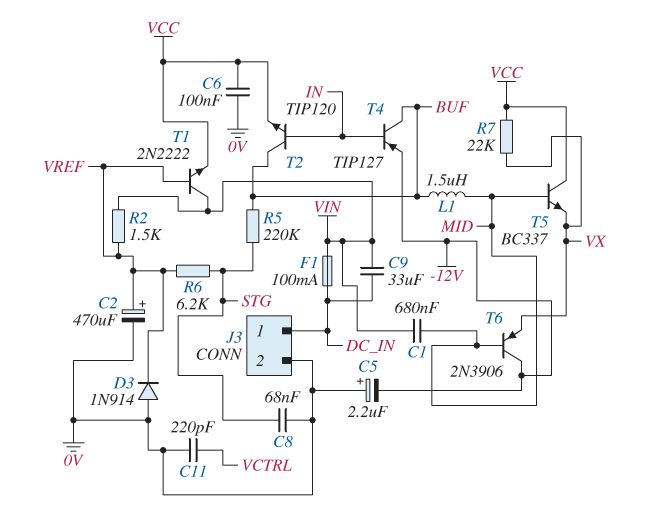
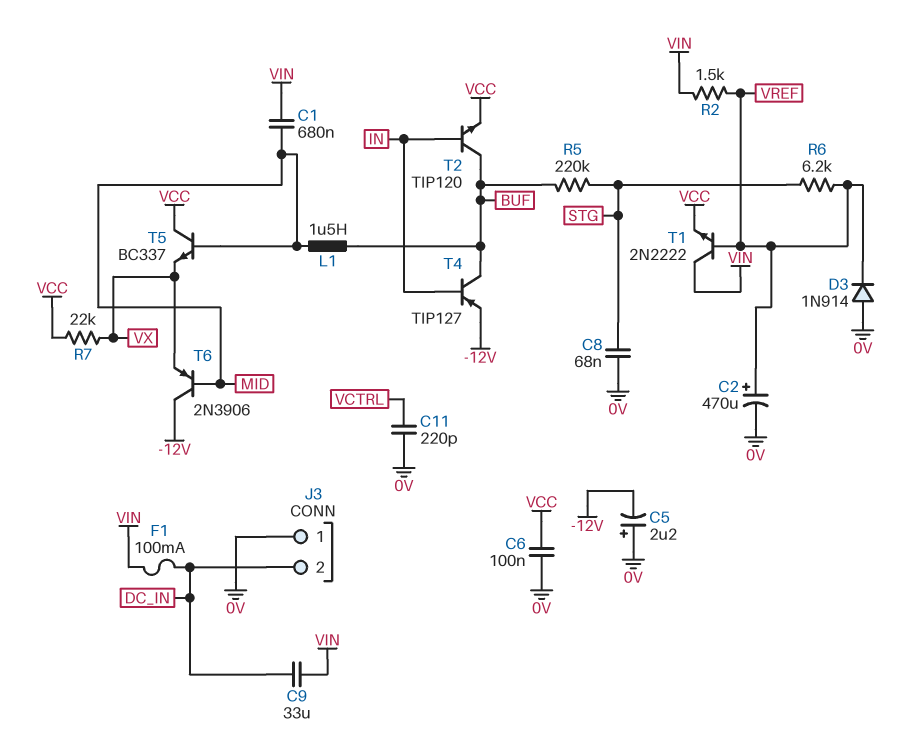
J3 pin 1: DC_IN -> 0V
J3 pin 2: 0V -> DC_IN

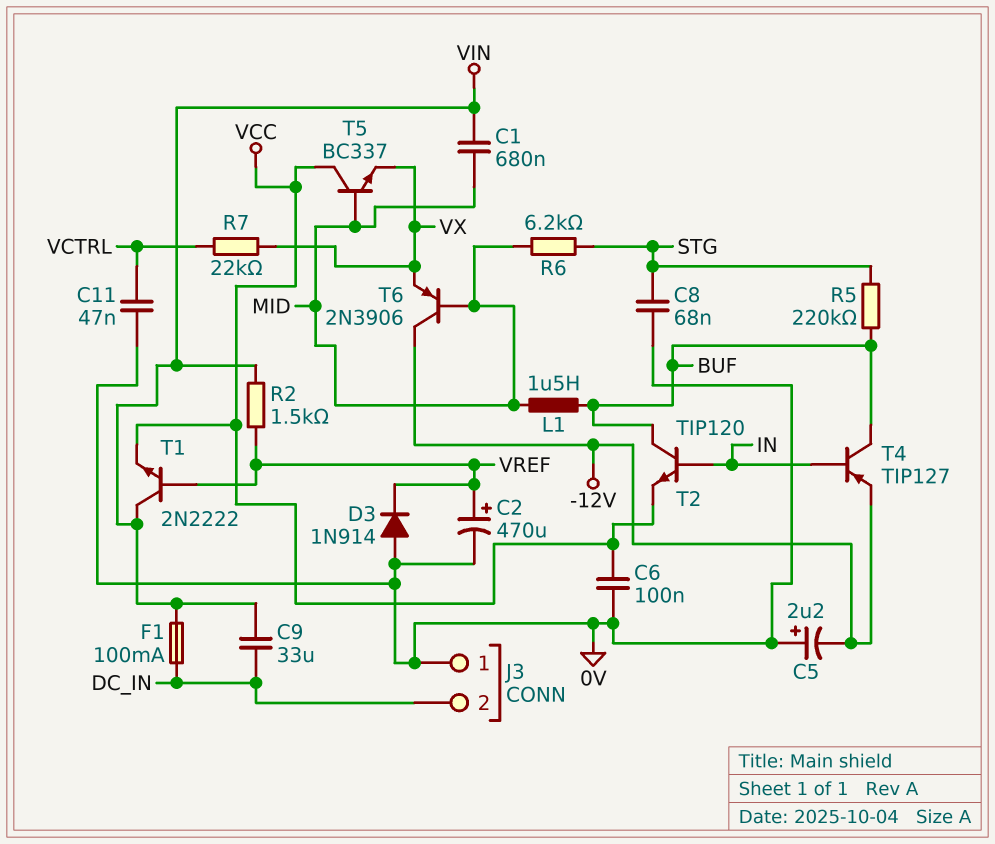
C11: 220pF (0V, VCTRL) -> 47nF (0V, VCTRL)
R6: 6.2k (STG, VREF) -> 6.2k (MID, STG)
R7: 22k (VCC, VX) -> 22k (VCTRL, VX)

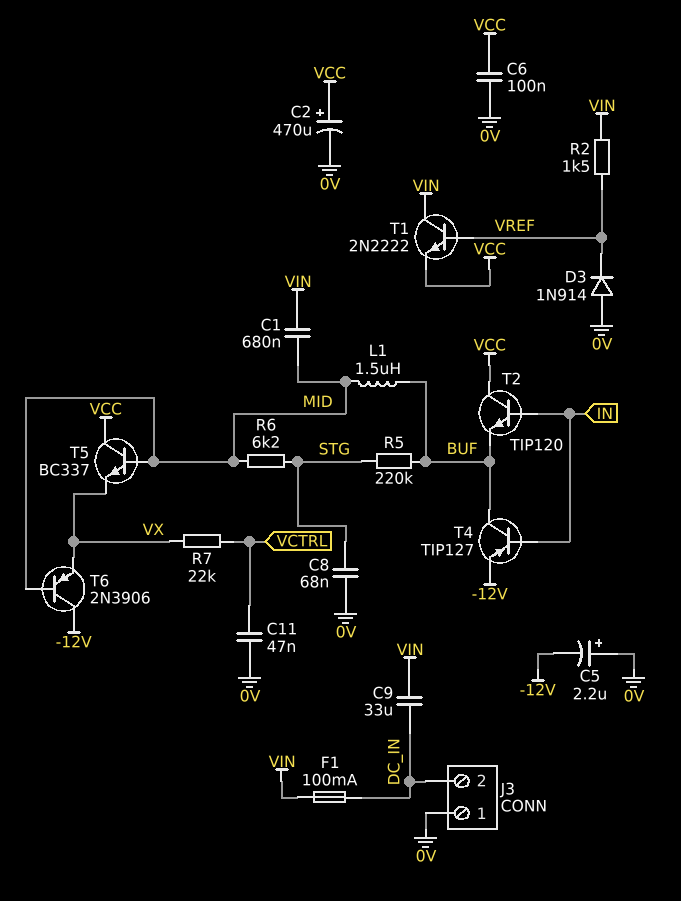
C2: 470uF (plus VREF, minus 0V) -> 470uF (plus VCC, minus 0V)
T2: NPN TIP120 (B IN, C BUF, E VCC) -> NPN TIP120 (B IN, C VCC, E BUF)

